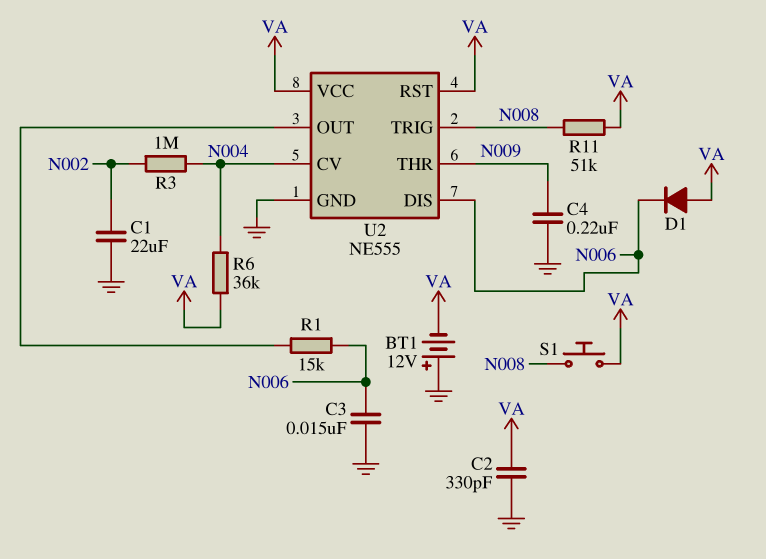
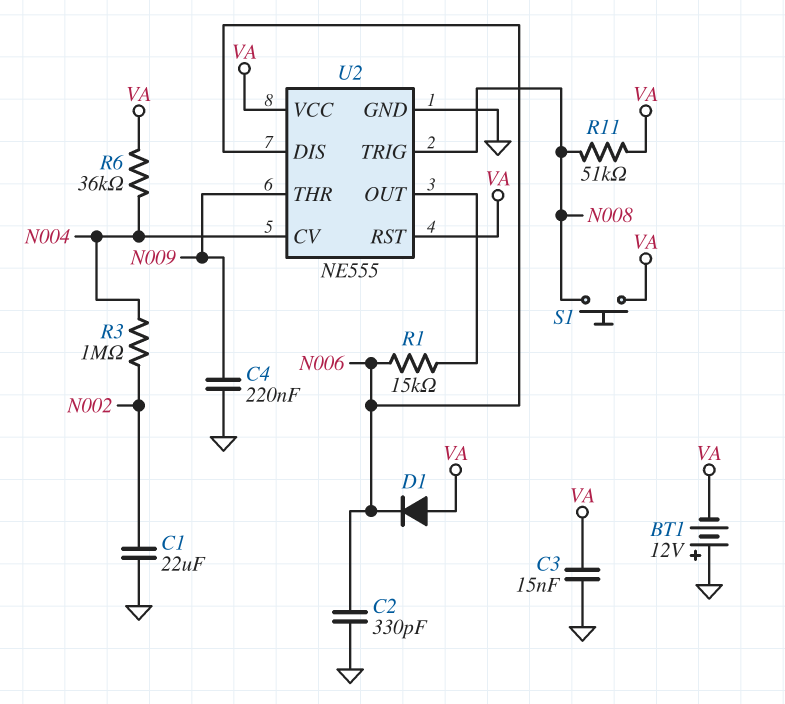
C2: 330pF (GND, VA) -> 330pF (GND, N006)
C3: 15nF (GND, N006) -> 15nF (GND, VA)

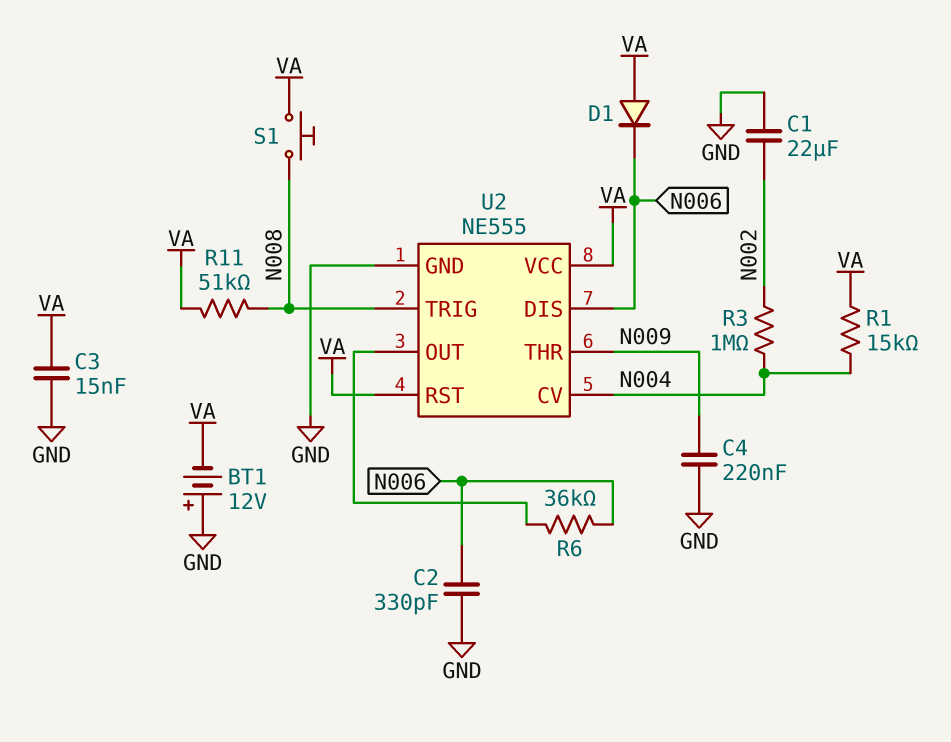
R1: 15k (N006, U2/OUT) -> 15k (N004, VA)
R6: 36k (N004, VA) -> 36k (N006, U2/OUT)

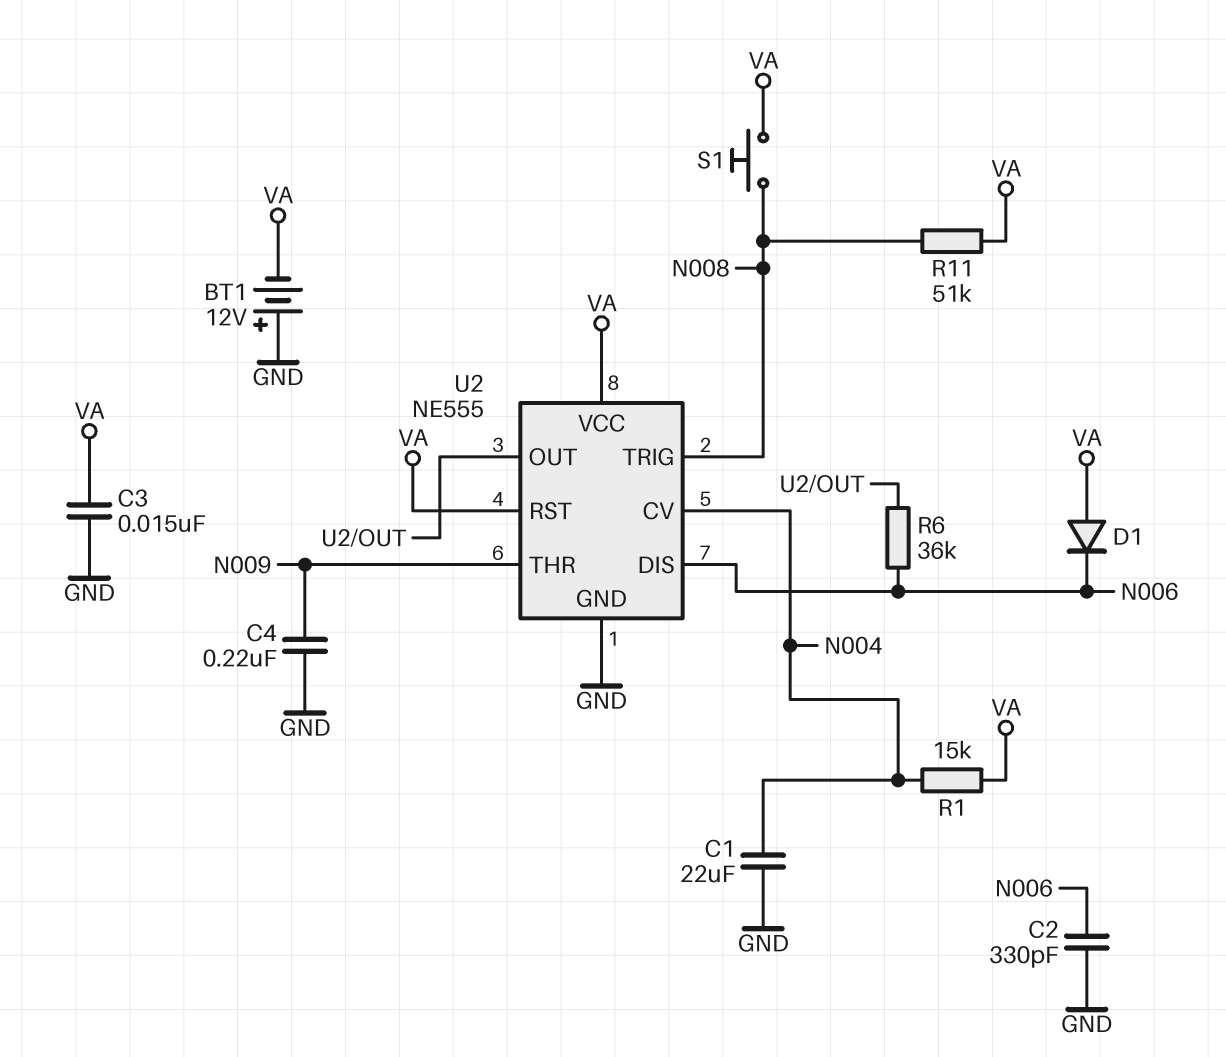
C1: 22uF (GND, N002) -> 22uF (GND, N004)
R3: 1M (N002, N004) -> none

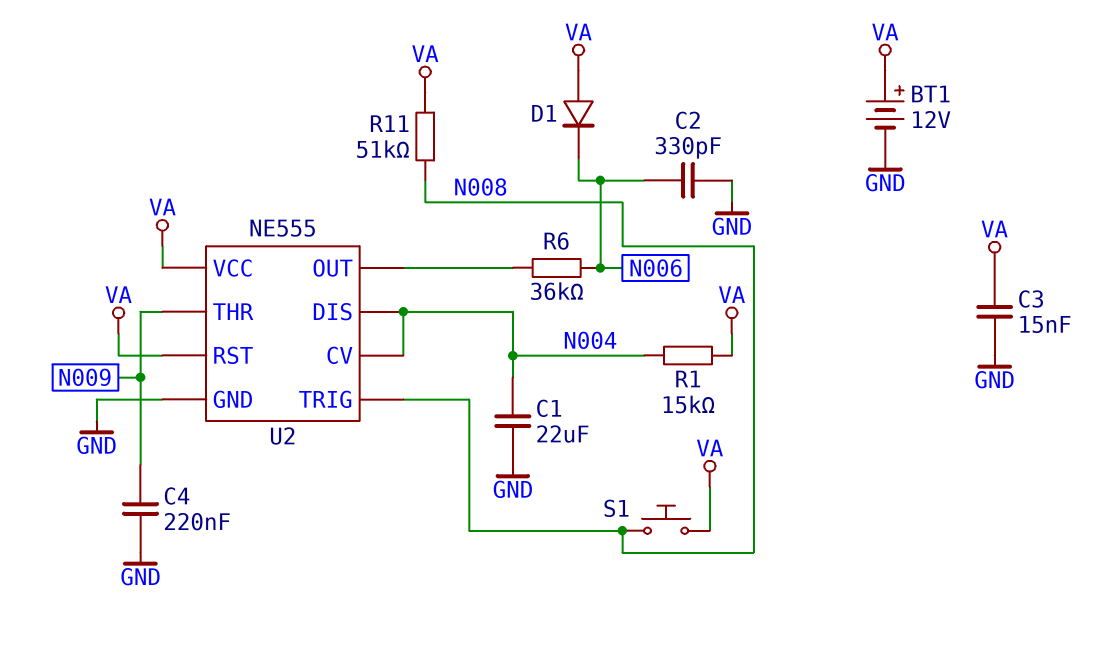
BT1: 12V (plus GND, minus VA) -> 12V (plus VA, minus GND)
U2 pin DIS: N006 -> N004

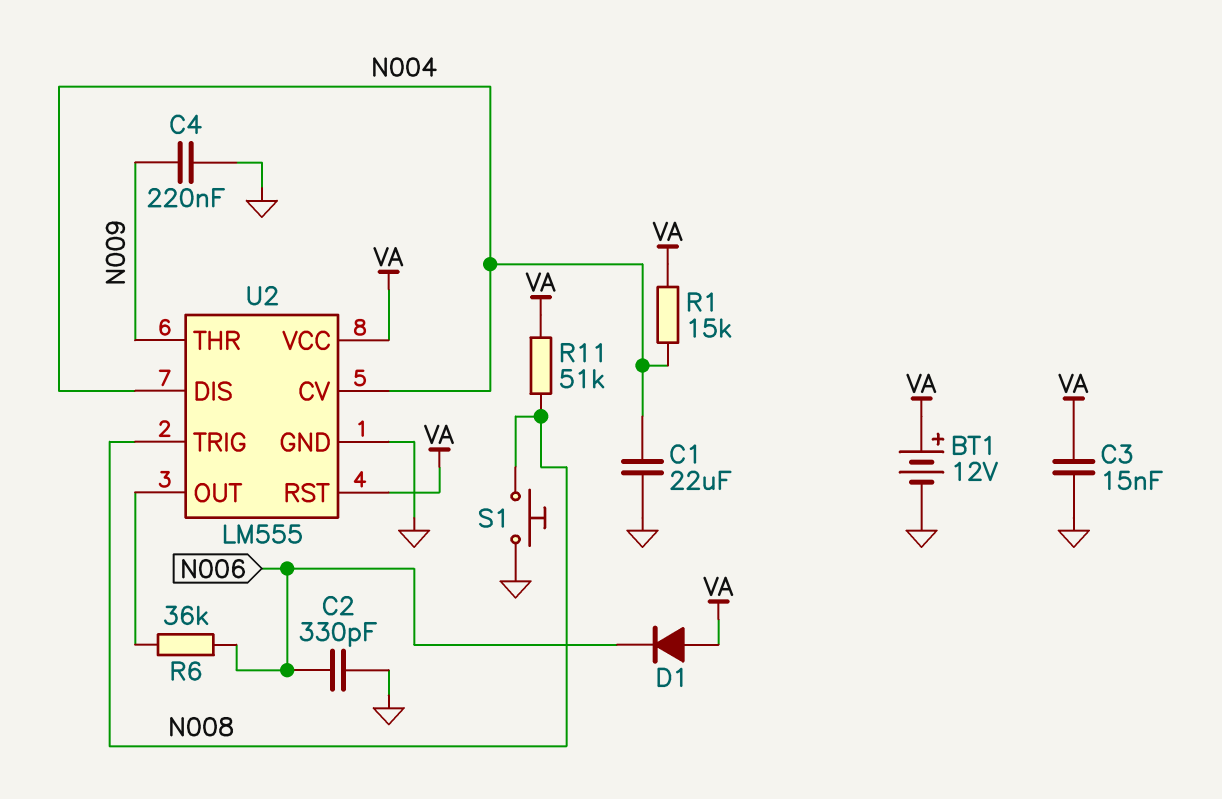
S1: button (N008, VA) -> button (GND, N008)
U2: NE555 -> LM555

